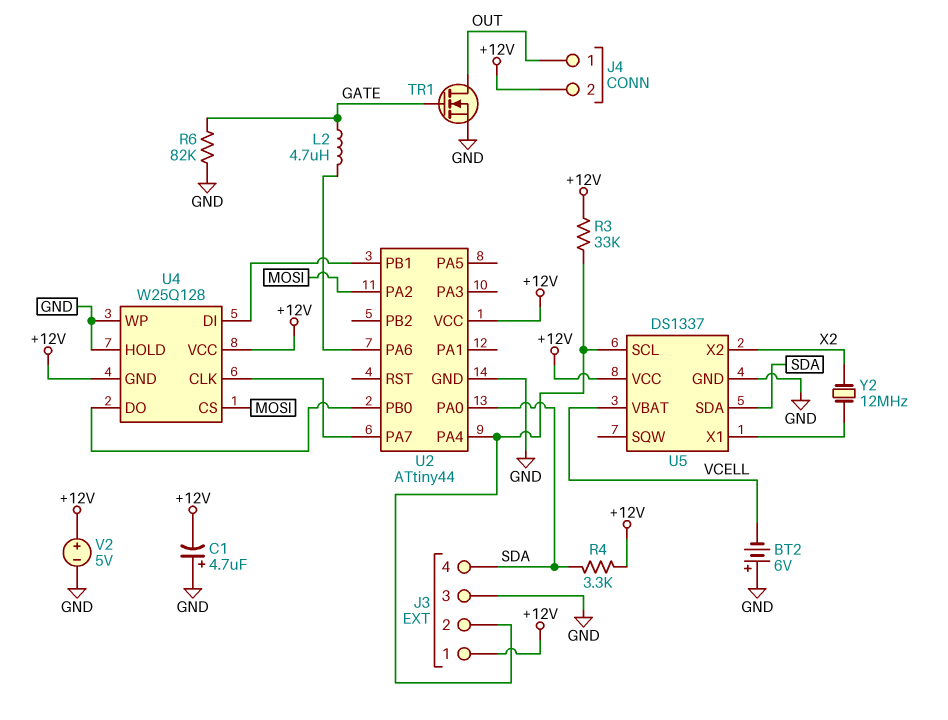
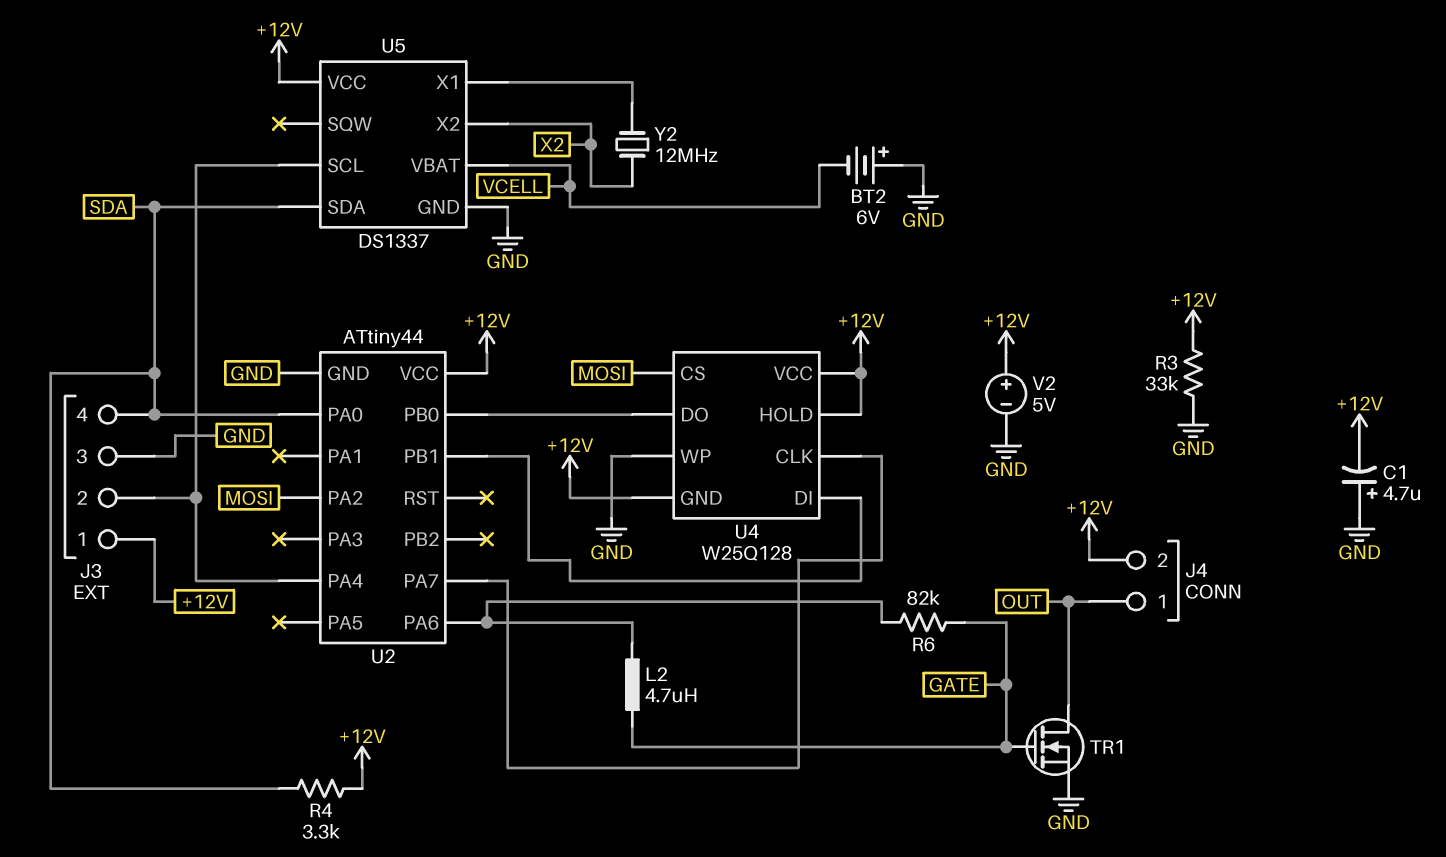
R3: 33k (+12V, J3/2) -> 33k (+12V, GND)
R6: 82k (GATE, GND) -> 82k (GATE, U2/PA6)
U4 pin HOLD: GND -> +12V

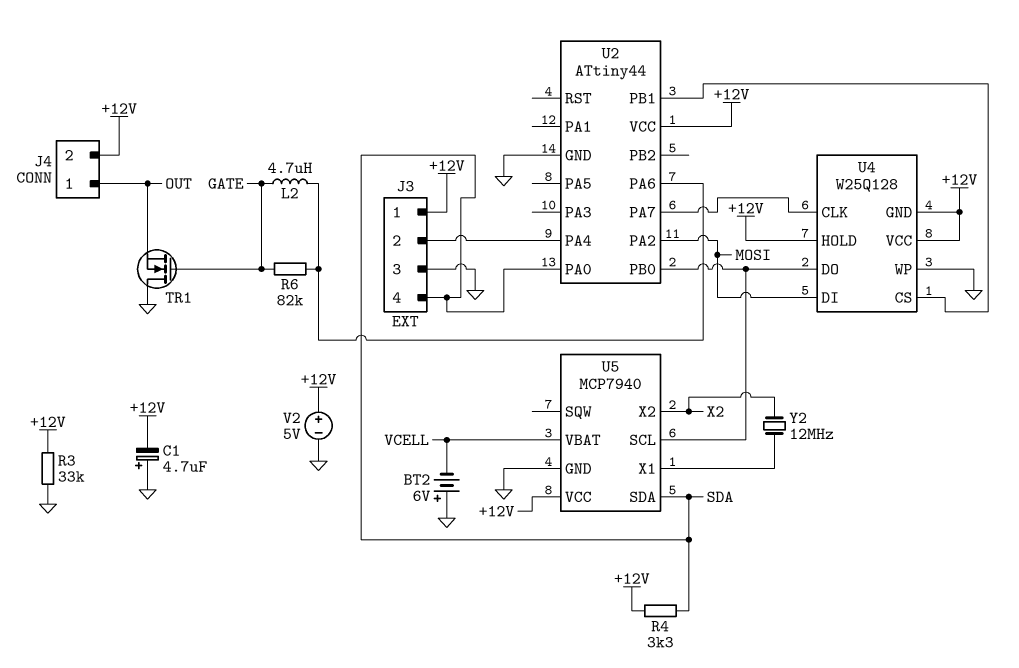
TR1: NMOS (G GATE, D OUT, S GND) -> NMOS (G GATE, D GND, S OUT)
U4 pin CS: MOSI -> U2/PB1
U4 pin DI: U2/PB1 -> MOSI
U5: DS1337 -> MCP7940
U5 pin SCL: J3/2 -> U2/PB0

